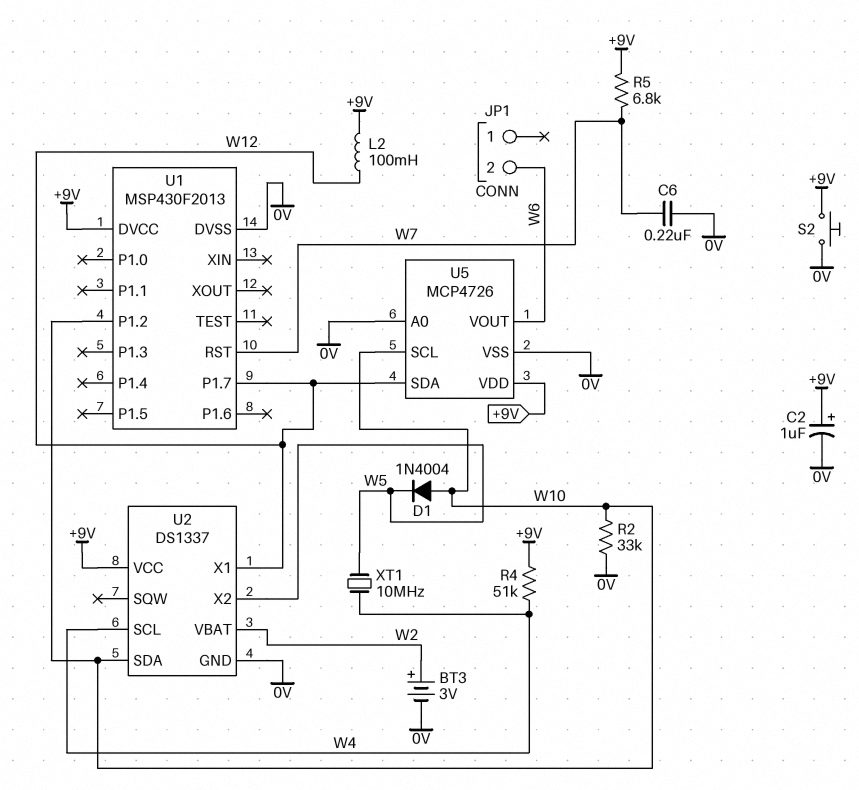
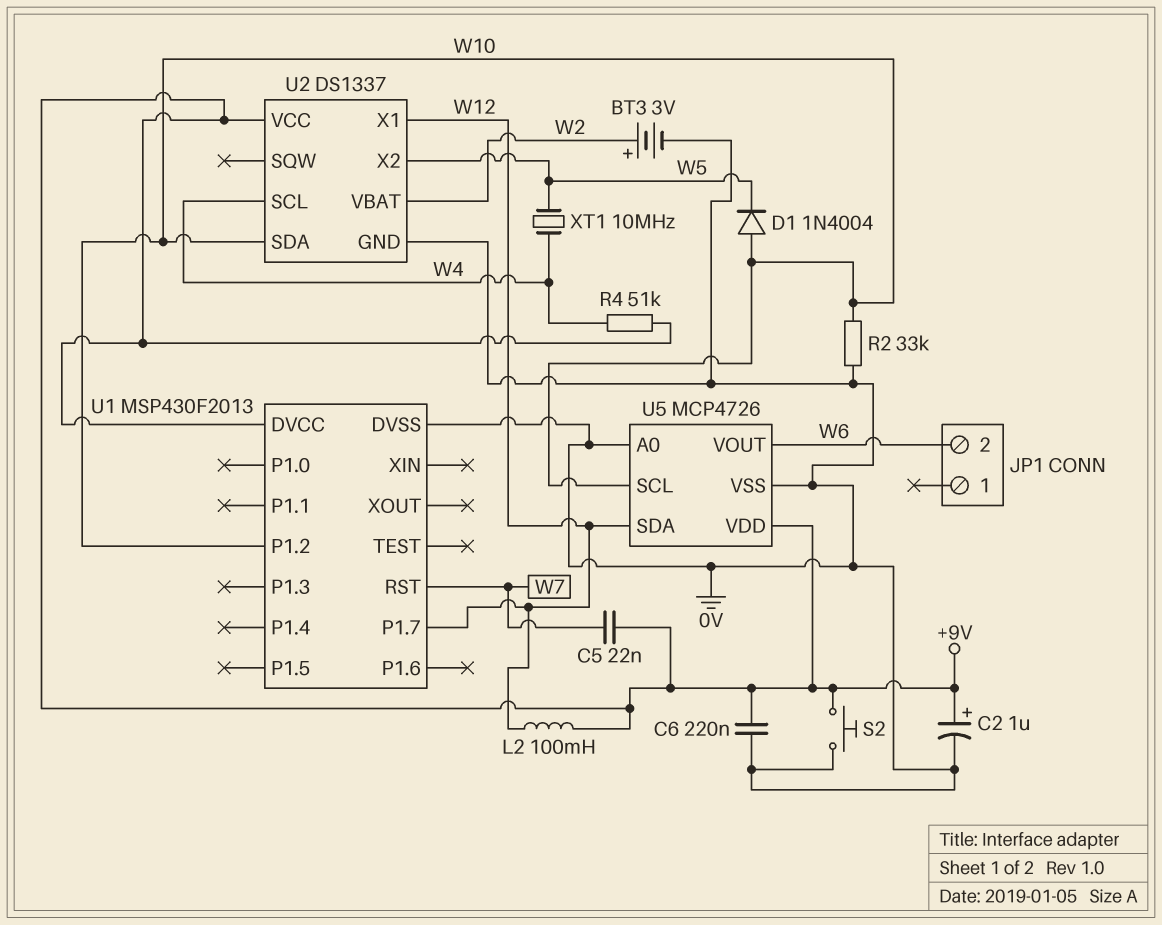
C5: none -> 22nF (+9V, W7)
C6: 220nF (0V, W7) -> 220nF (+9V, 0V)
R5: 6.8k (+9V, W7) -> none

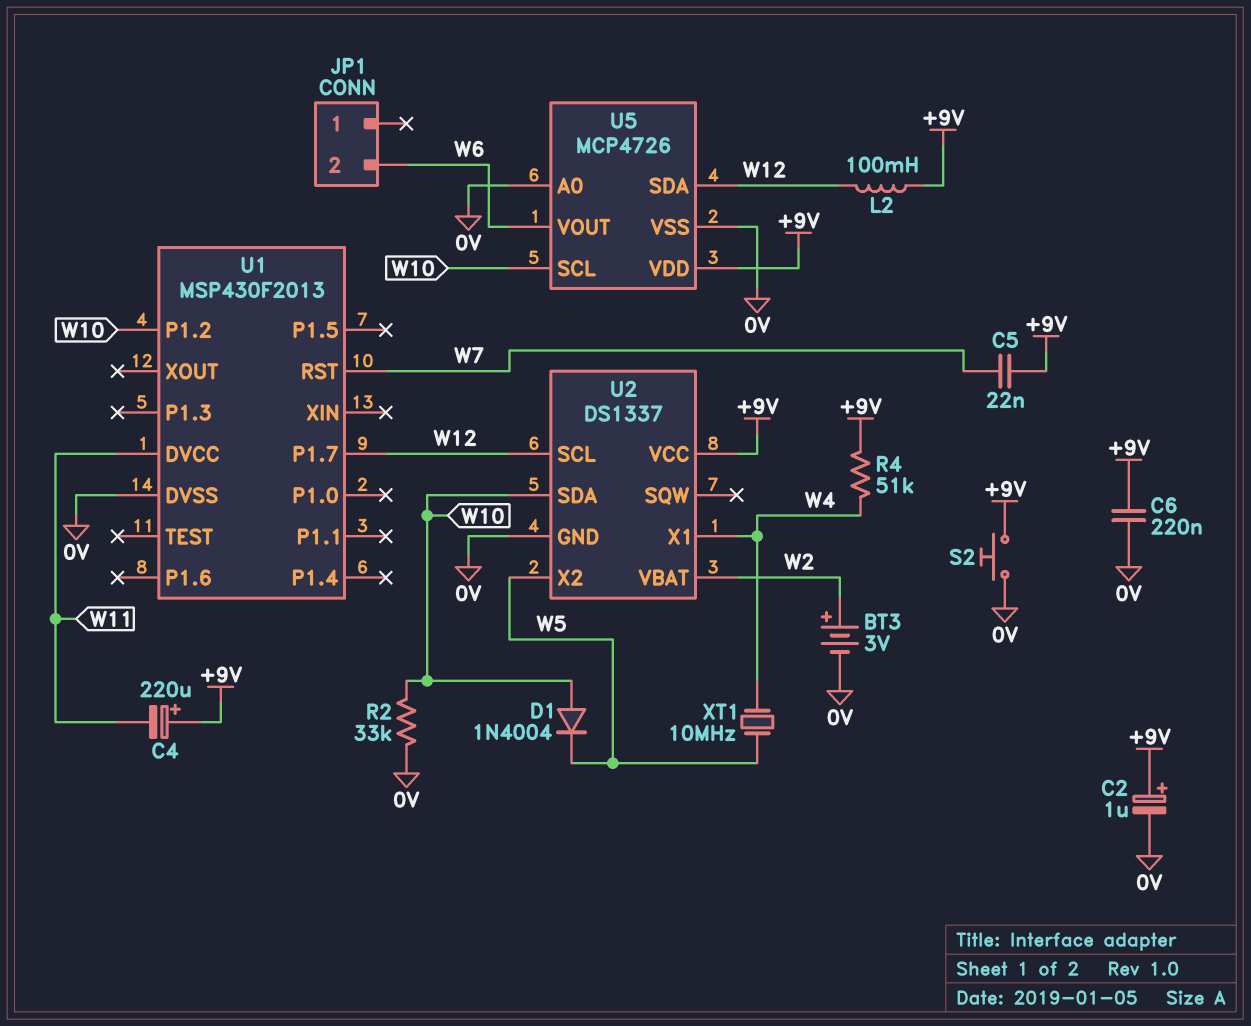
C4: none -> 220uF (plus +9V, minus W11)
U1 pin DVCC: +9V -> W11
U2 pin SCL: W4 -> W12
U2 pin X1: W12 -> W4

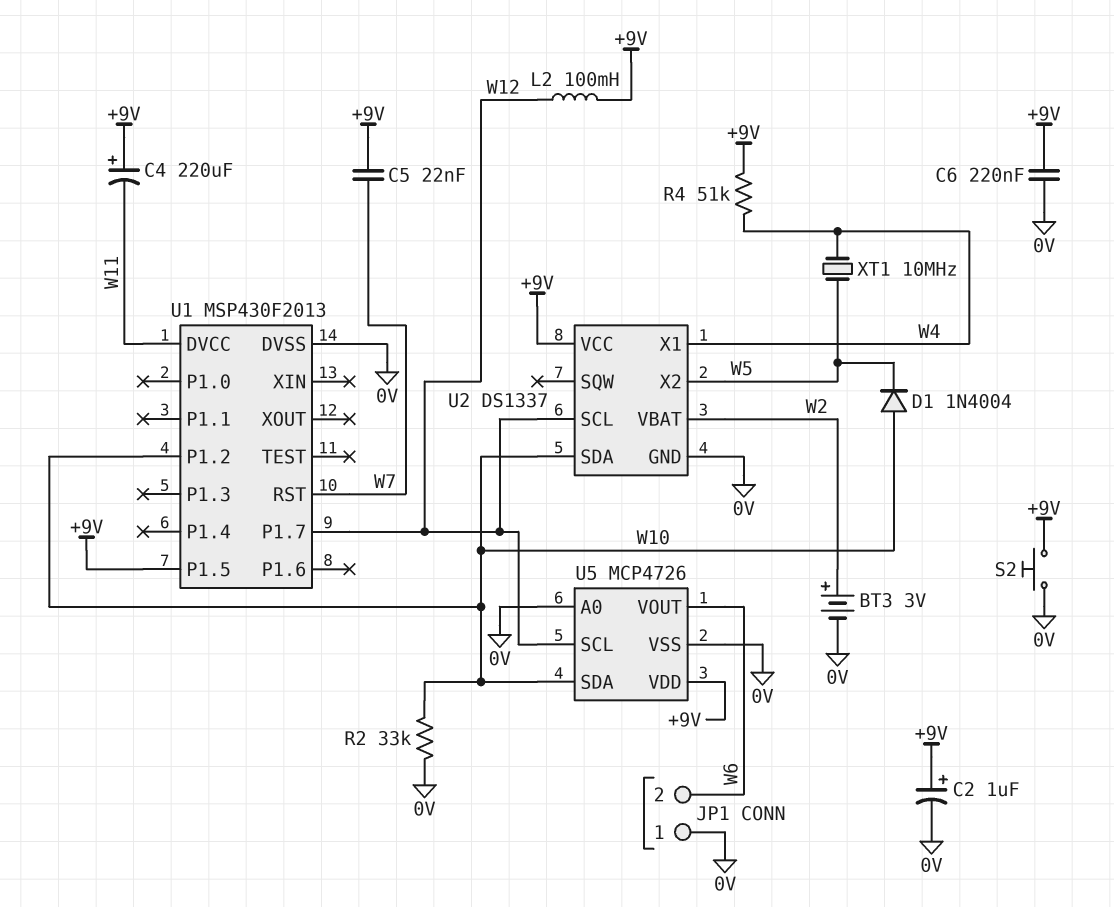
JP1 pin 1: none -> 0V
U1 pin P1.5: none -> +9V
U5 pin SCL: W10 -> W12
U5 pin SDA: W12 -> W10

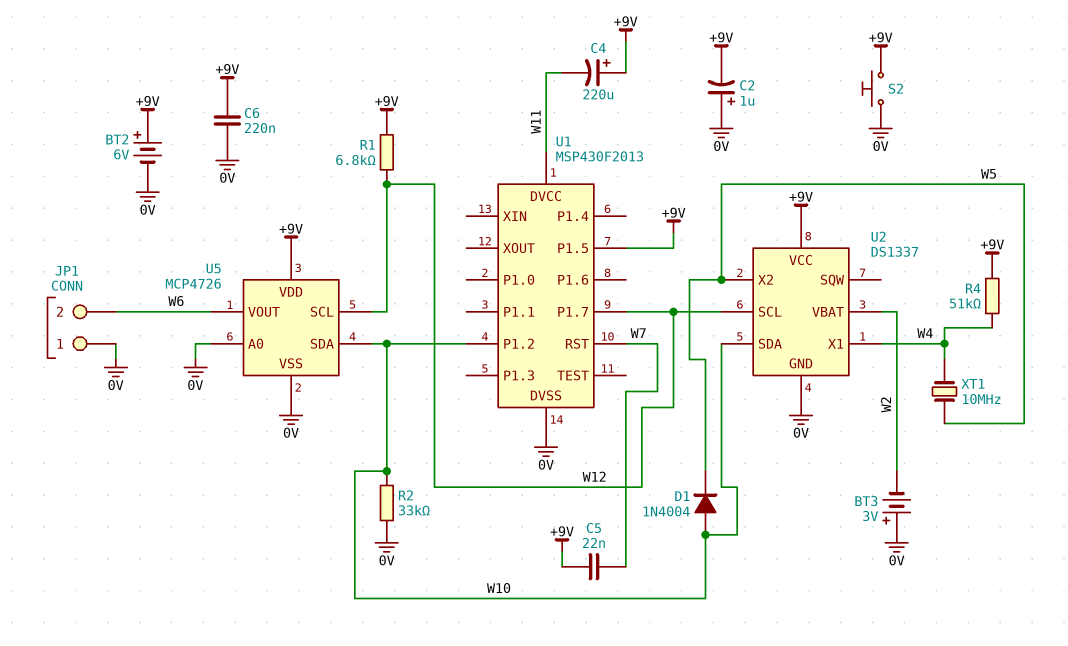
BT2: none -> 6V (plus +9V, minus 0V)
BT3: 3V (plus W2, minus 0V) -> 3V (plus 0V, minus W2)
C2: 1uF (plus +9V, minus 0V) -> 1uF (plus 0V, minus +9V)
L2: 100mH (+9V, W12) -> none
R1: none -> 6.8k (+9V, W12)

